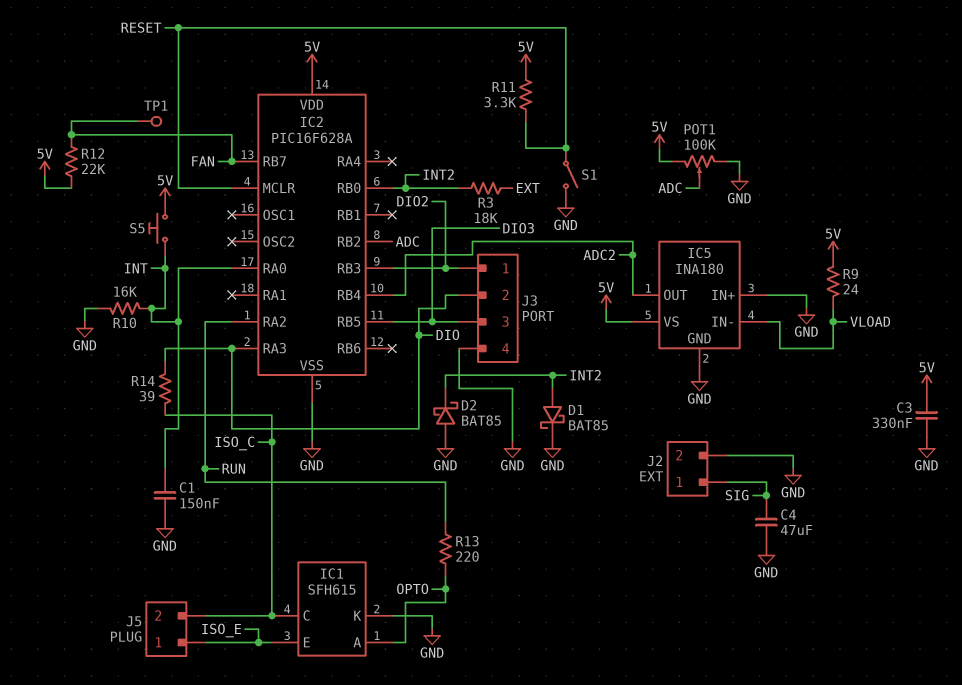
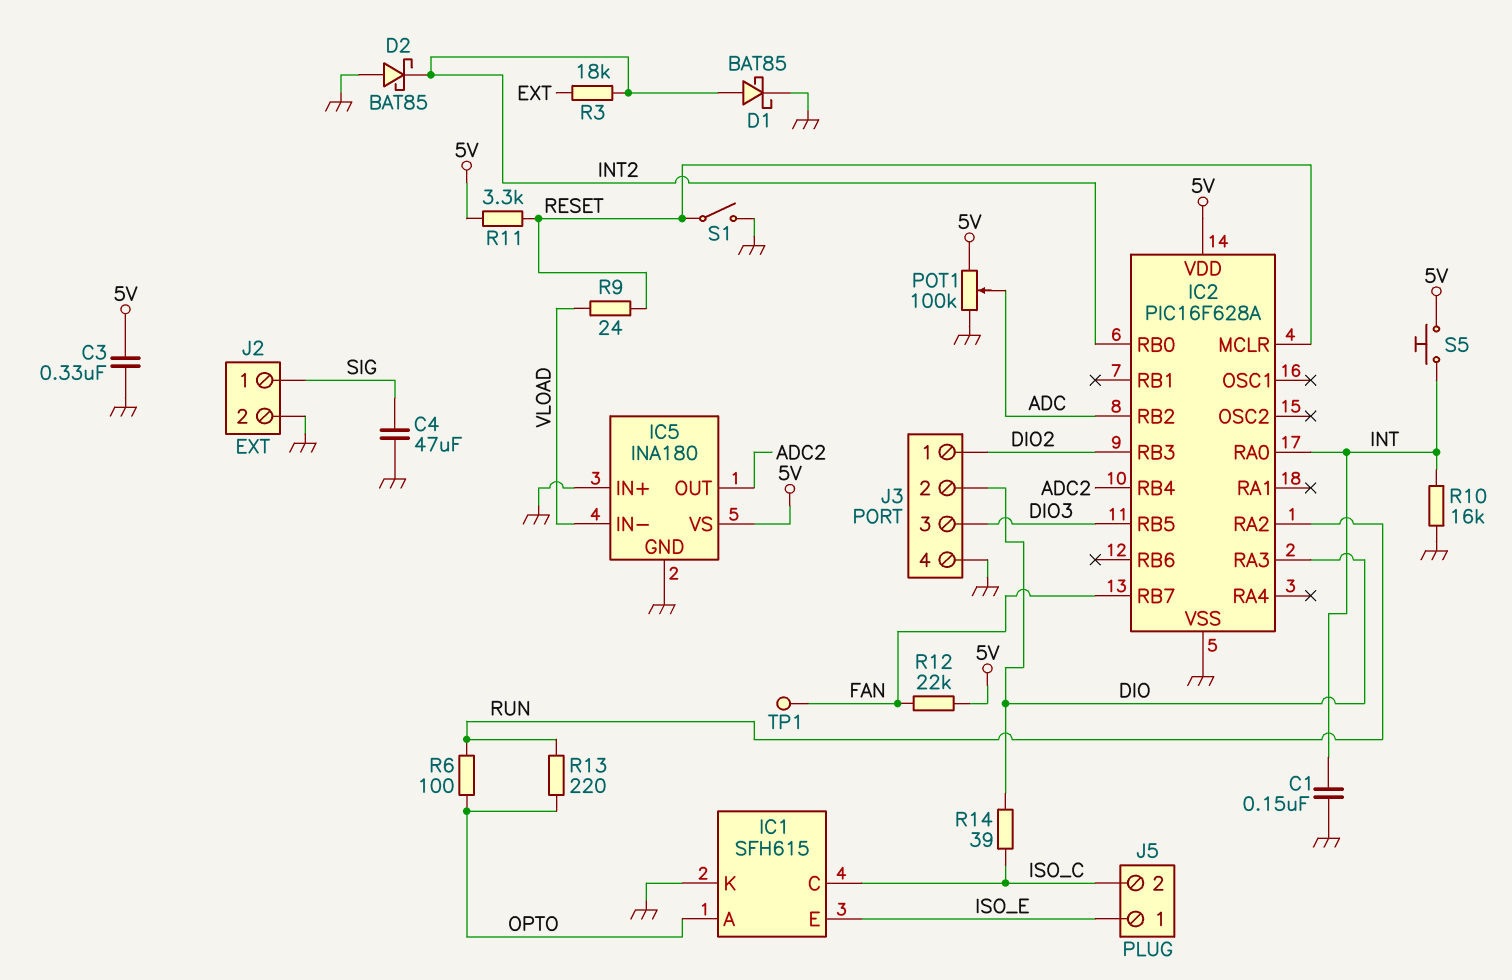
R6: none -> 100 (OPTO, RUN)
R9: 24 (5V, VLOAD) -> 24 (RESET, VLOAD)

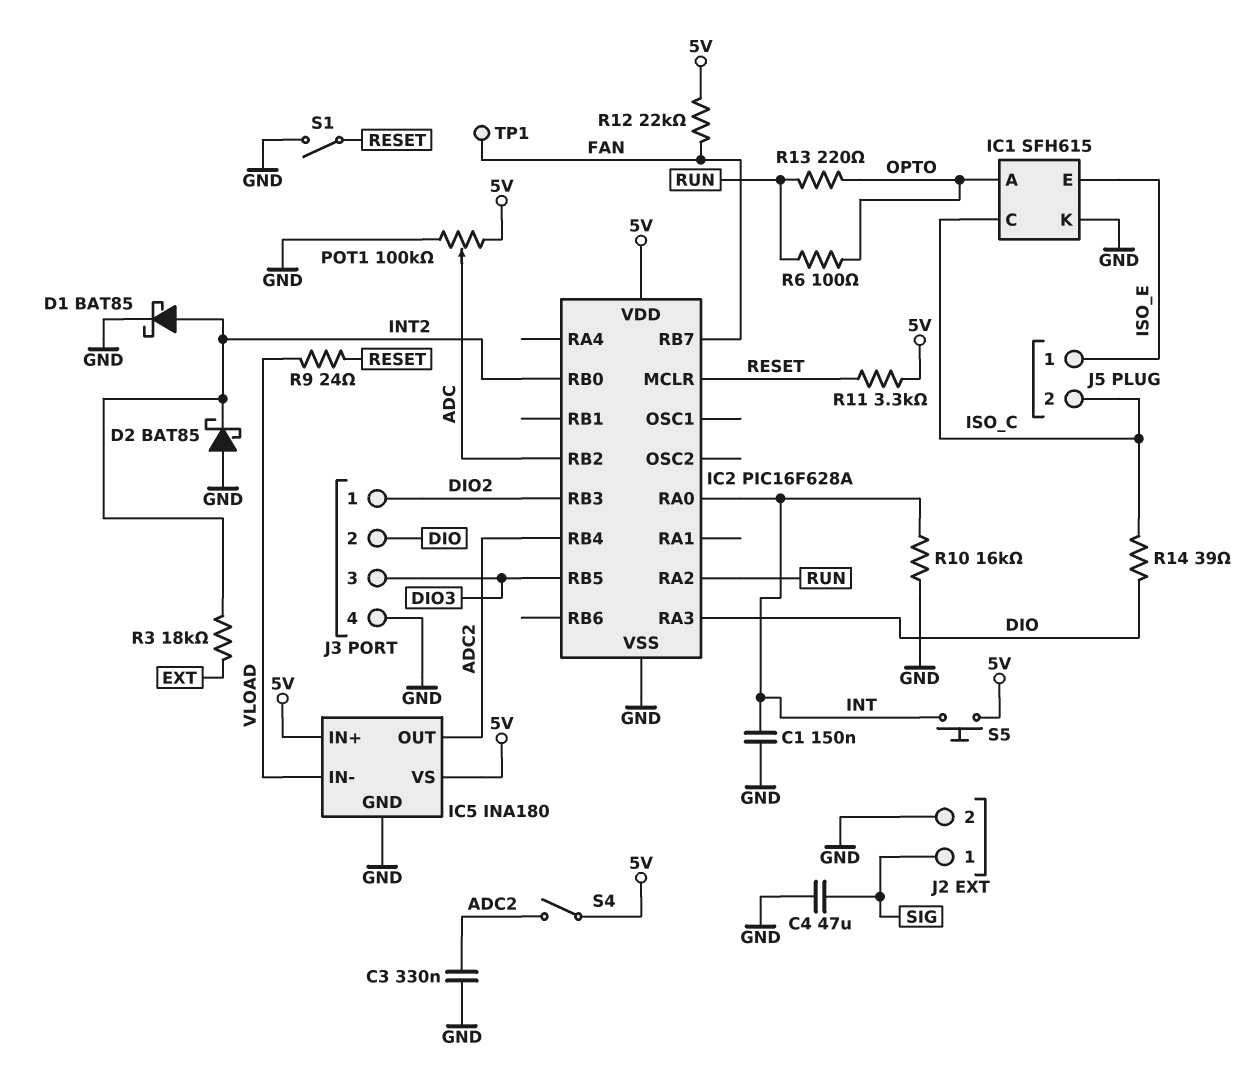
C3: 330nF (5V, GND) -> 330nF (ADC2, GND)
IC5 pin IN+: GND -> 5V
S4: none -> switch (5V, ADC2)

